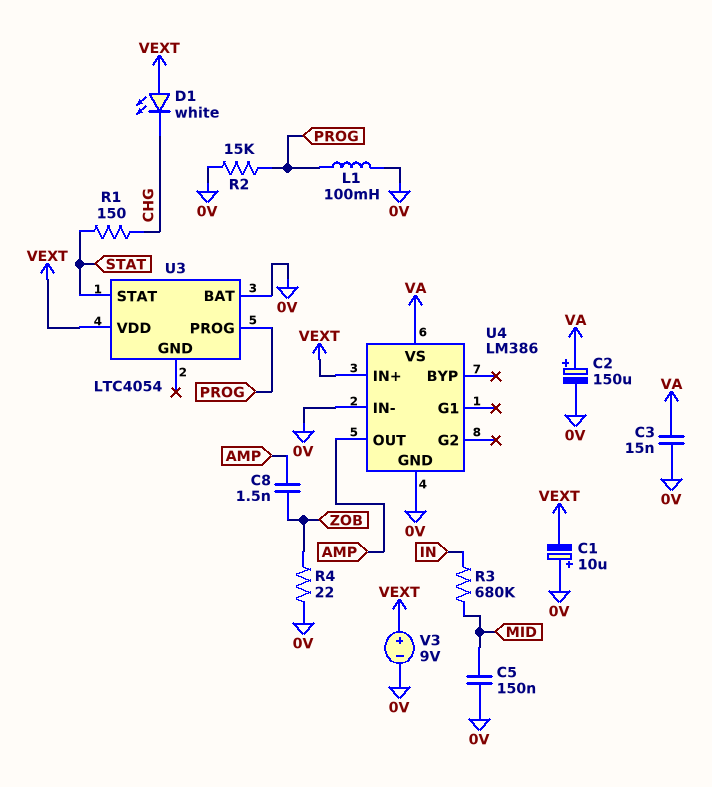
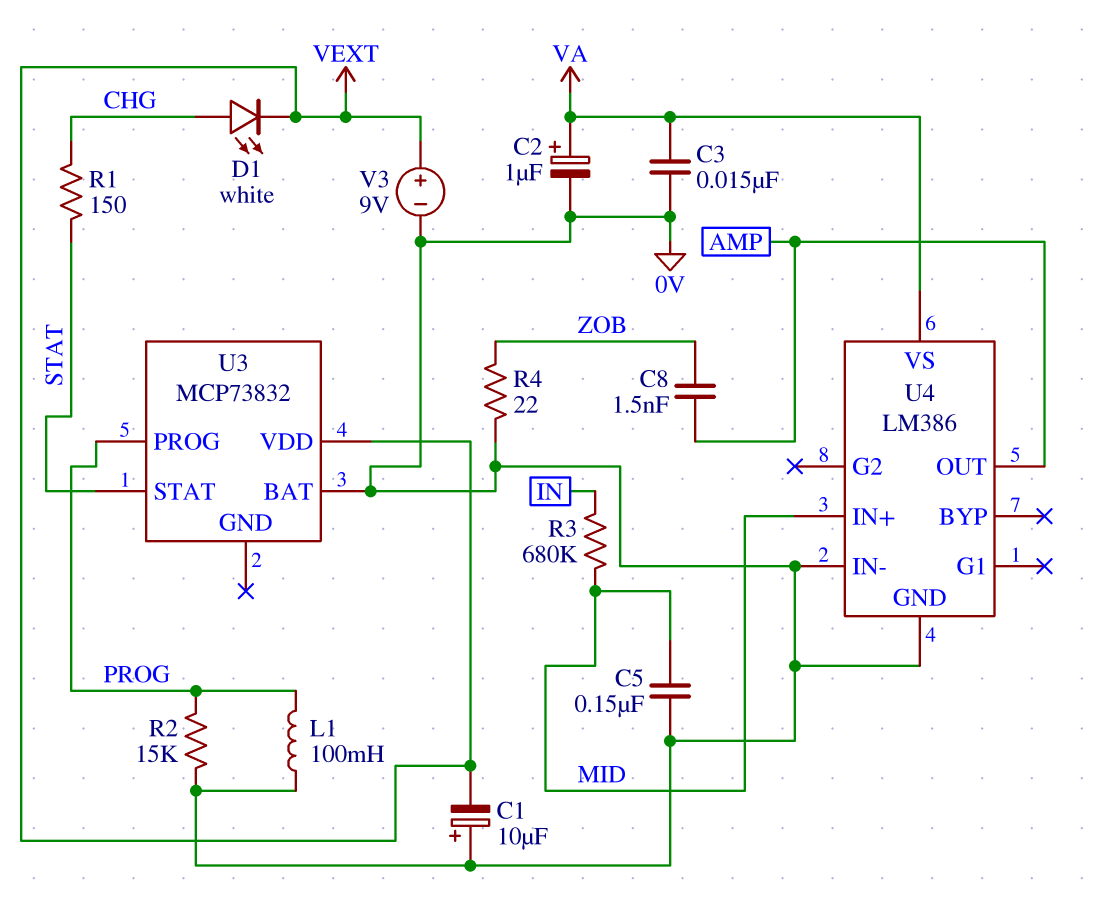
C2: 150uF (plus VA, minus 0V) -> 1uF (plus VA, minus 0V)
D1: LED white (A VEXT, K CHG) -> LED white (A CHG, K VEXT)
U3: LTC4054 -> MCP73832
U4 pin IN+: VEXT -> MID

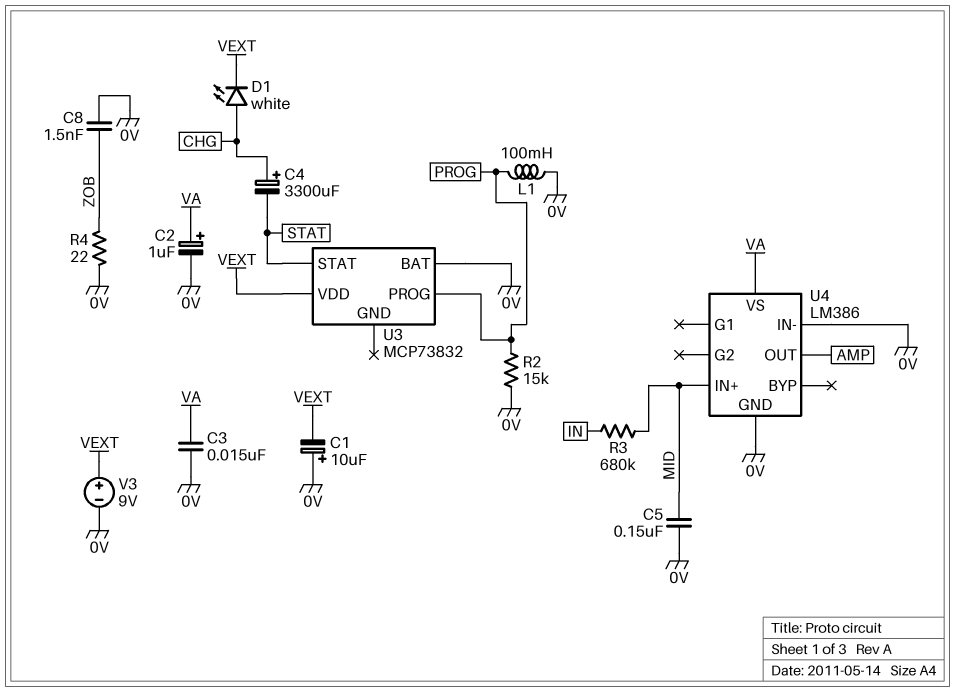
C4: none -> 3300uF (plus CHG, minus STAT)
C8: 1.5nF (AMP, ZOB) -> 1.5nF (0V, ZOB)
R1: 150 (CHG, STAT) -> none

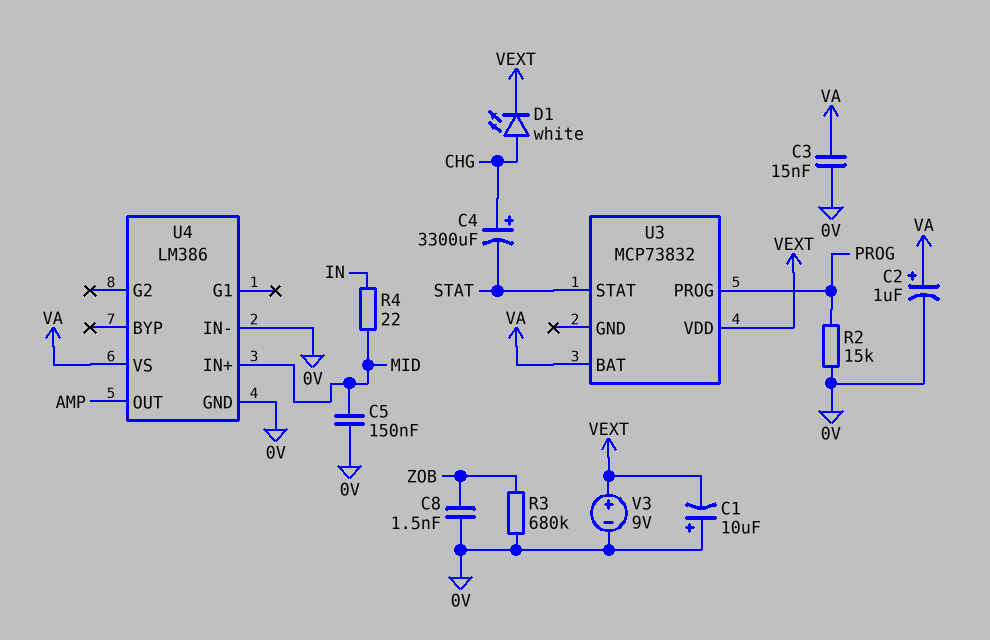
L1: 100mH (0V, PROG) -> none
R3: 680k (IN, MID) -> 680k (0V, ZOB)
R4: 22 (0V, ZOB) -> 22 (IN, MID)
U3 pin BAT: 0V -> VA

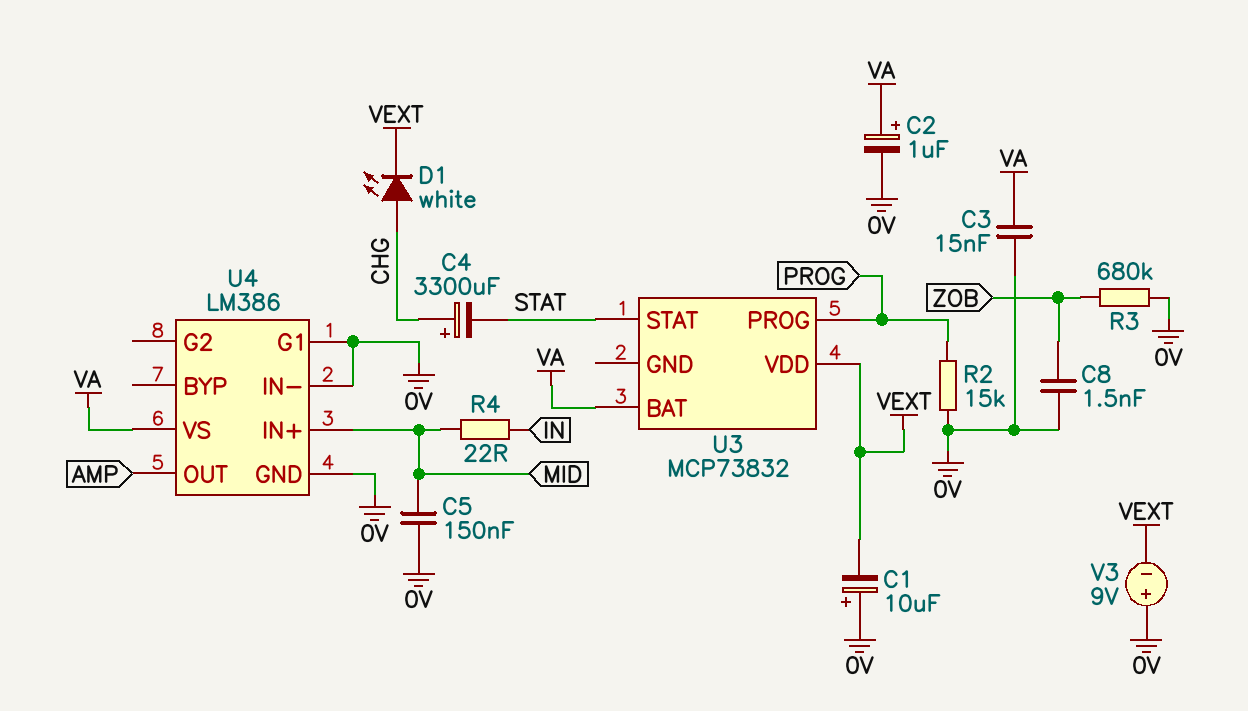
U4 pin G1: none -> 0V
V3: 9V (plus VEXT, minus 0V) -> 9V (plus 0V, minus VEXT)

